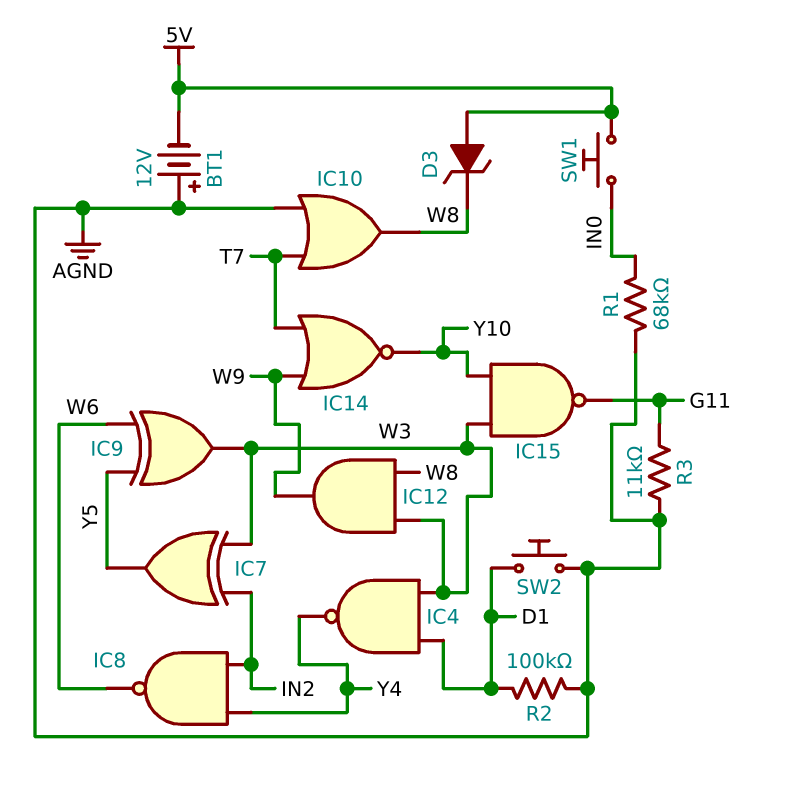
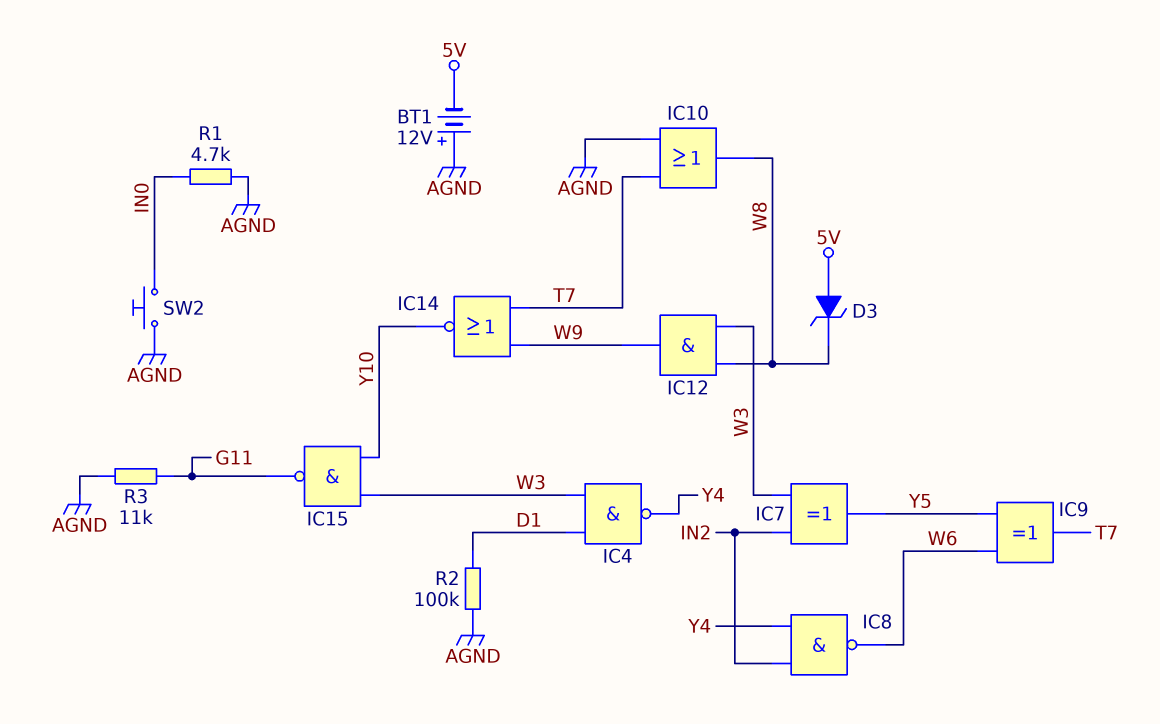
IC9: XOR (in W6, in Y5, out W3) -> XOR (in W6, in Y5, out T7)
R1: 68k (AGND, IN0) -> 4.7k (AGND, IN0)
SW1: button (5V, IN0) -> none
SW2: button (AGND, D1) -> button (AGND, IN0)

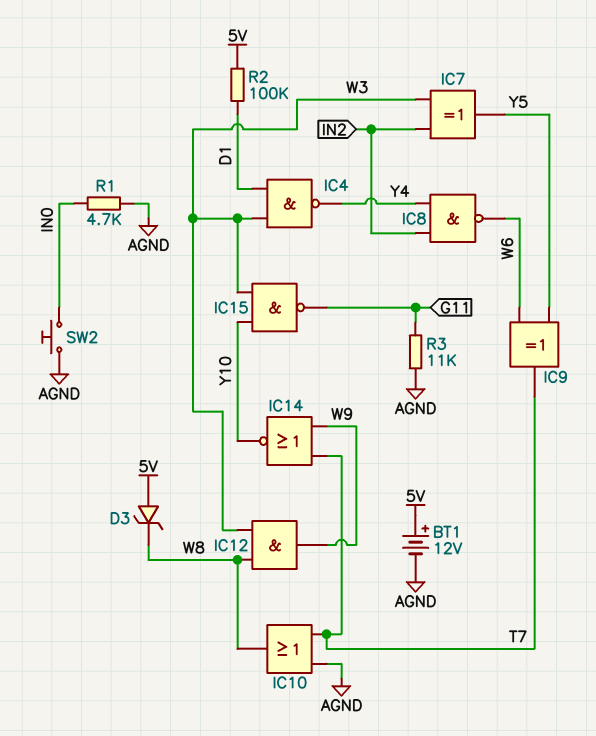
BT1: 12V (plus AGND, minus 5V) -> 12V (plus 5V, minus AGND)
R2: 100k (AGND, D1) -> 100k (5V, D1)

